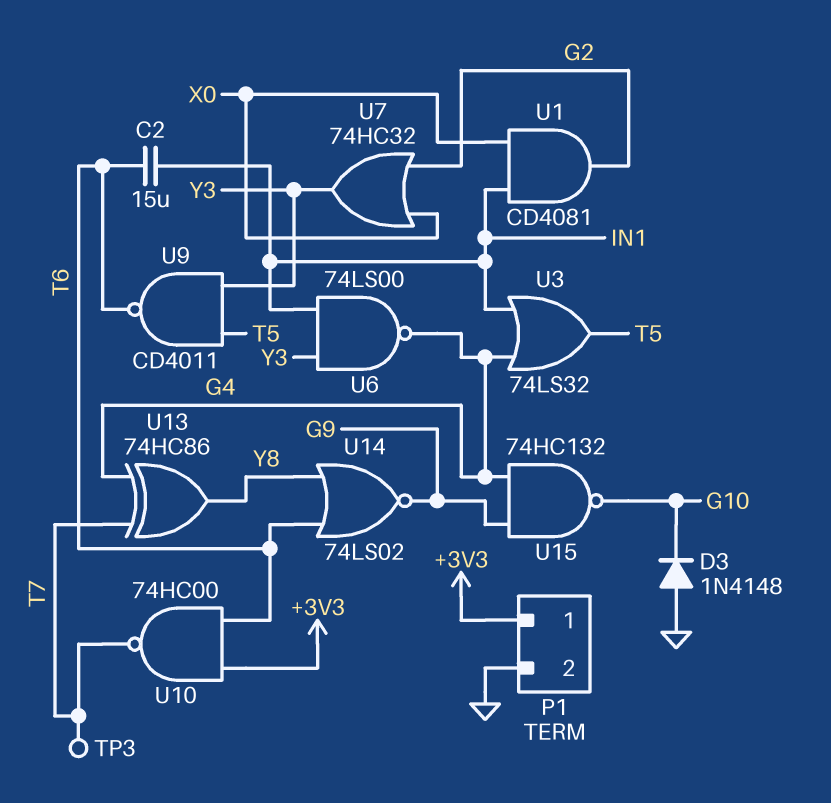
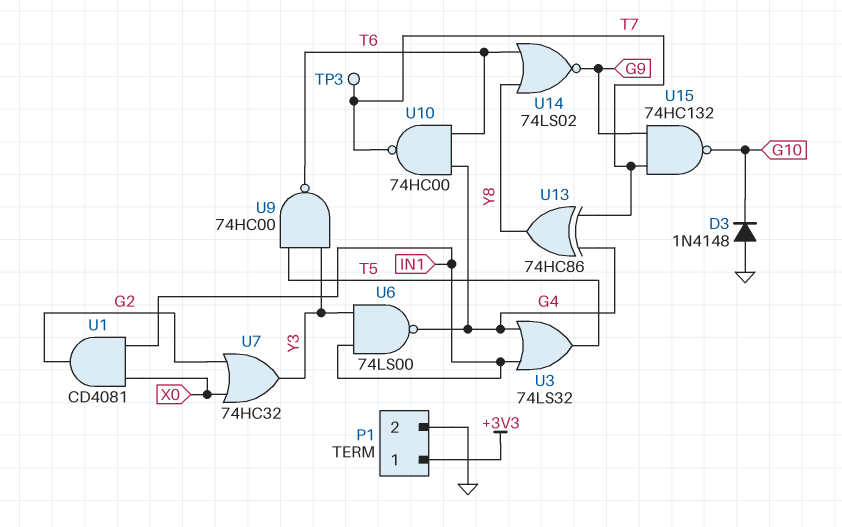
C2: 15uF (IN1, T6) -> none
U9: NAND CD4011 (in T5, in Y3, out T6) -> NAND 74HC00 (in T5, in Y3, out T6)
U10: NAND 74HC00 (in +3V3, in T6, out T7) -> NAND 74HC00 (in G4, in T6, out T7)
U15: NAND 74HC132 (in G4, in G9, out G10) -> NAND 74HC132 (in G9, in T7, out G10)

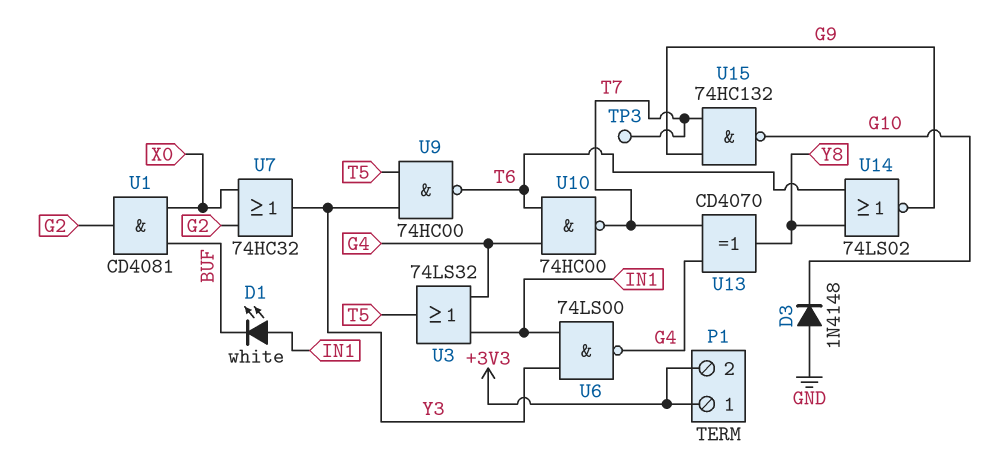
D1: none -> LED white (A IN1, K BUF)
P1 pin 2: GND -> +3V3
U1: AND CD4081 (in IN1, in X0, out G2) -> AND CD4081 (in BUF, in X0, out G2)
U13: XOR 74HC86 (in G4, in T7, out Y8) -> XOR CD4070 (in G4, in T7, out Y8)

